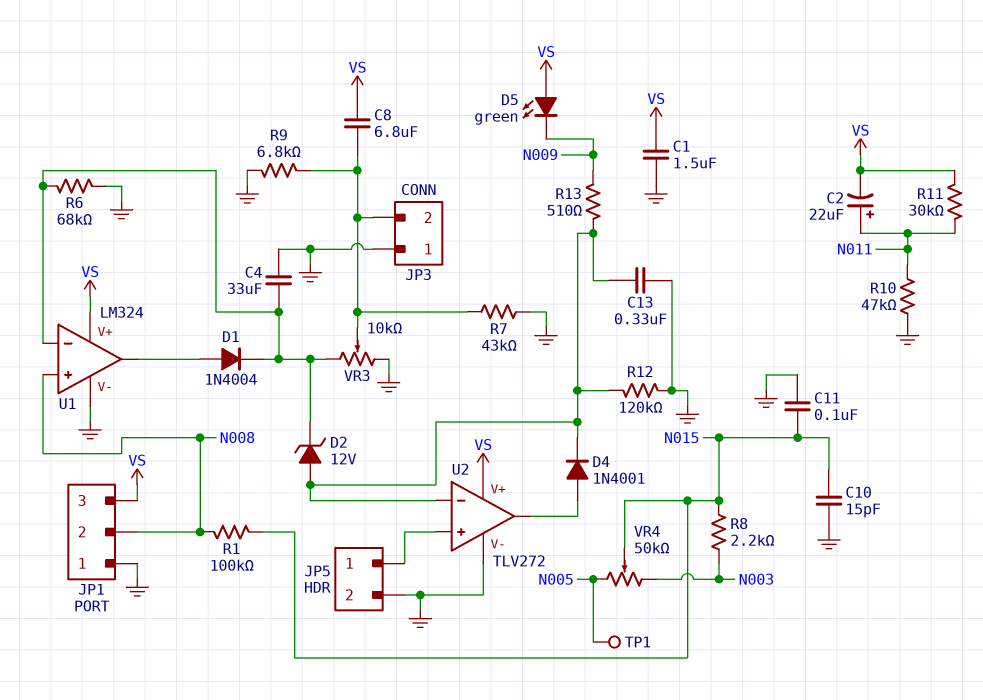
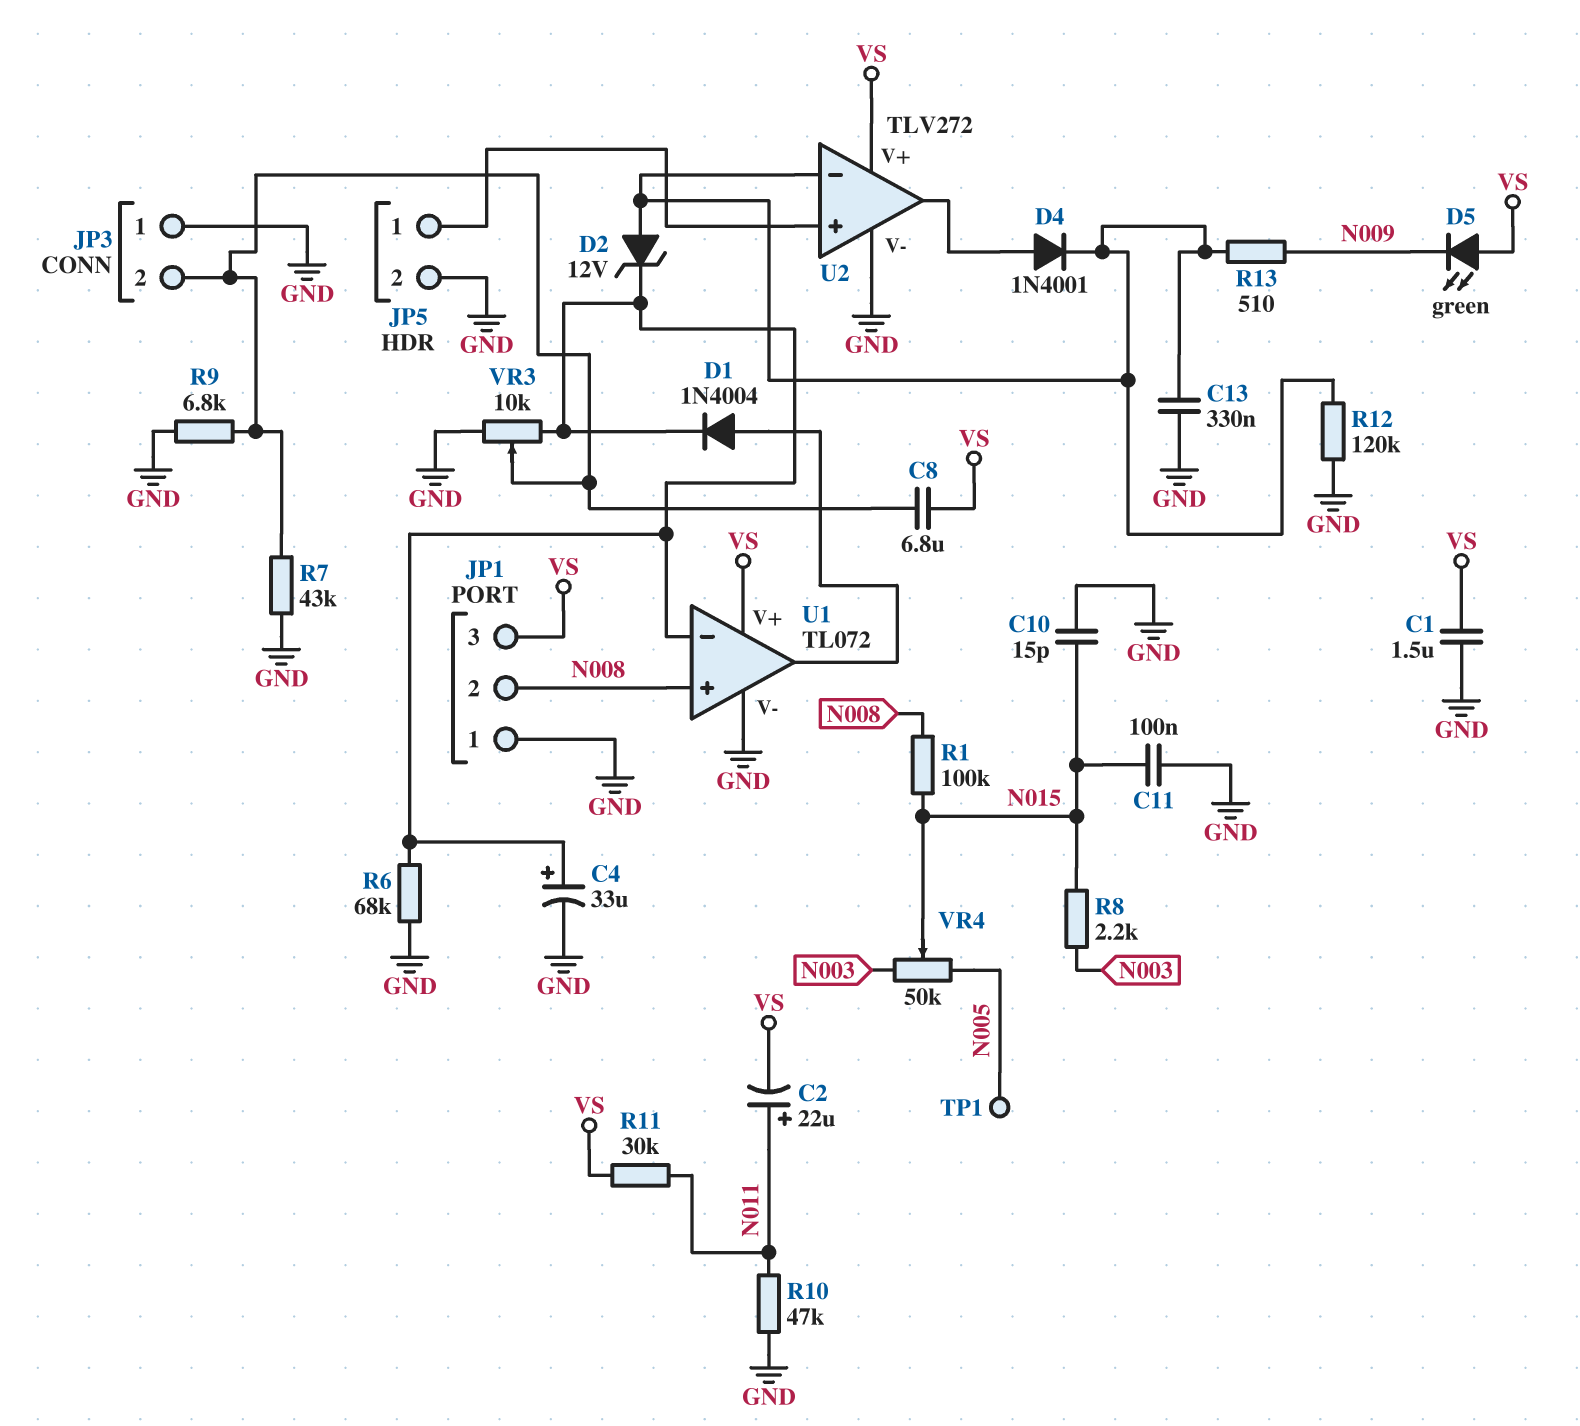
C4: 33uF (GND, U1/in-) -> 33uF (plus U1/in-, minus GND)
U1: LM324 -> TL072

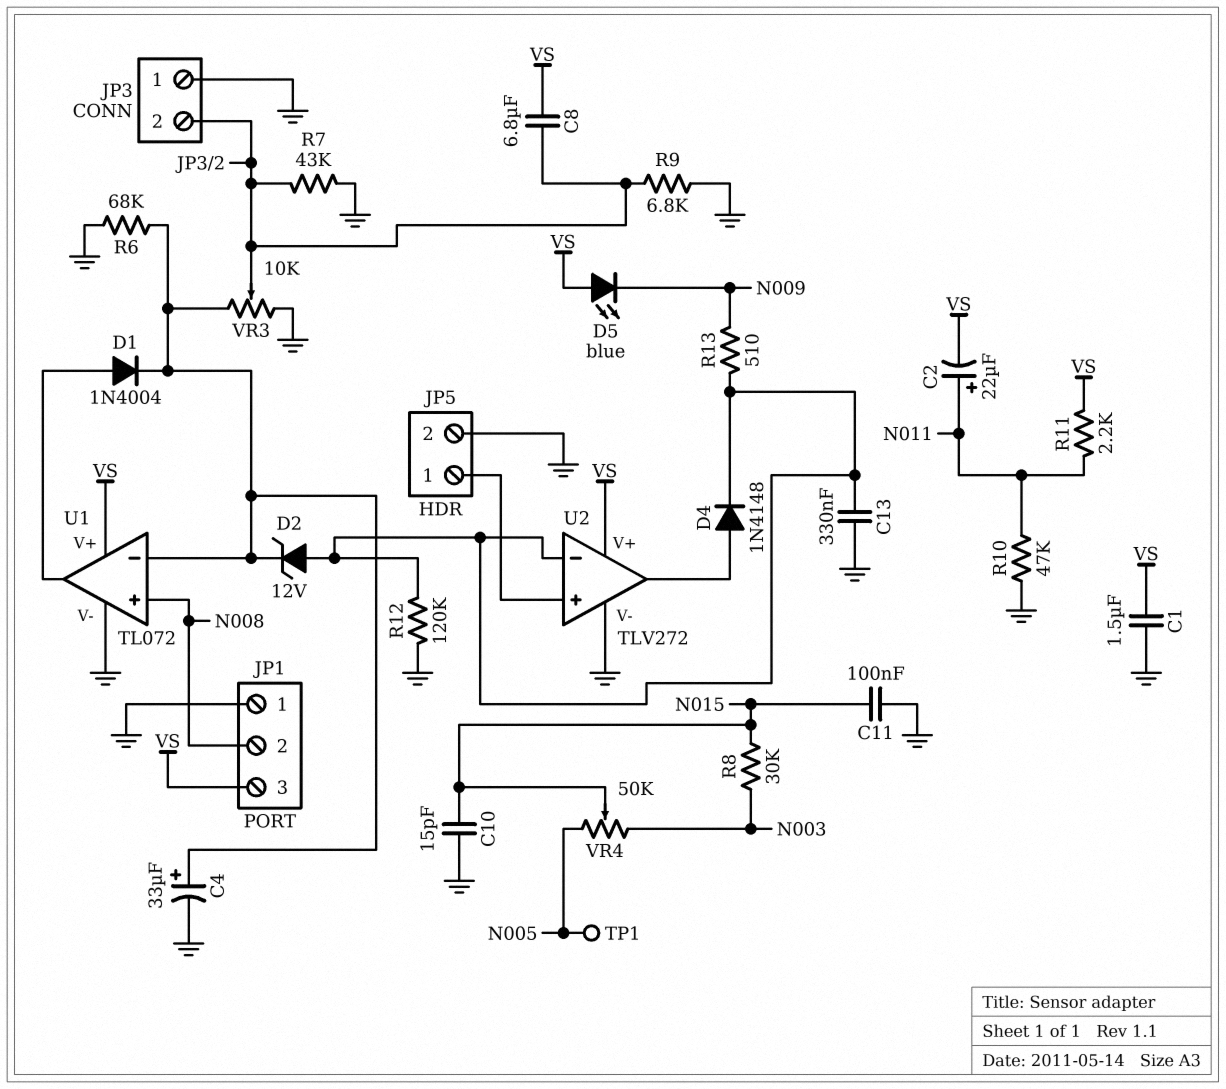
D4: diode 1N4001 (A U2/out, K U2/in-) -> diode 1N4148 (A U2/out, K U2/in-)
D5: LED green (A VS, K N009) -> LED blue (A VS, K N009)
R1: 100k (N008, N015) -> none
R8: 2.2k (N003, N015) -> 30k (N003, N015)
R11: 30k (N011, VS) -> 2.2k (N011, VS)

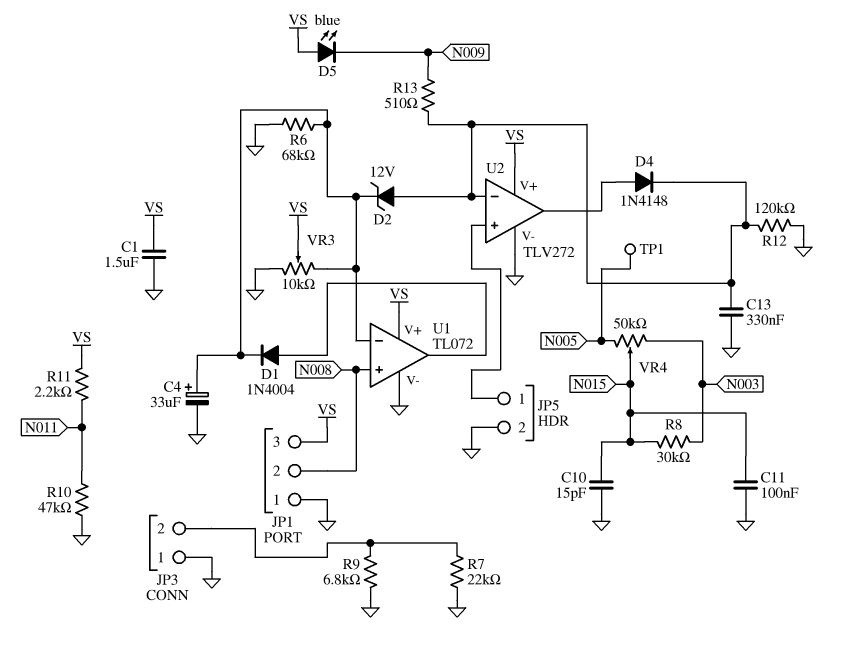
C2: 22uF (plus N011, minus VS) -> none
C8: 6.8uF (JP3/2, VS) -> none
R7: 43k (GND, JP3/2) -> 22k (GND, JP3/2)
VR3: 10k (GND, U1/in-, wiper JP3/2) -> 10k (GND, U1/in-, wiper VS)

